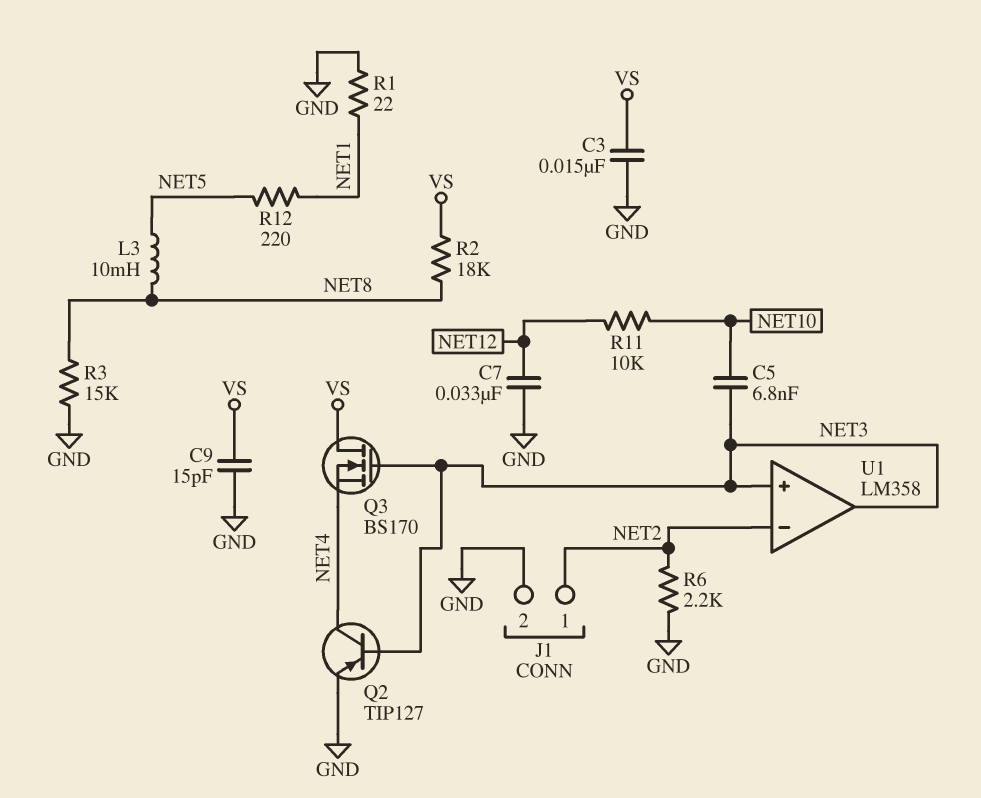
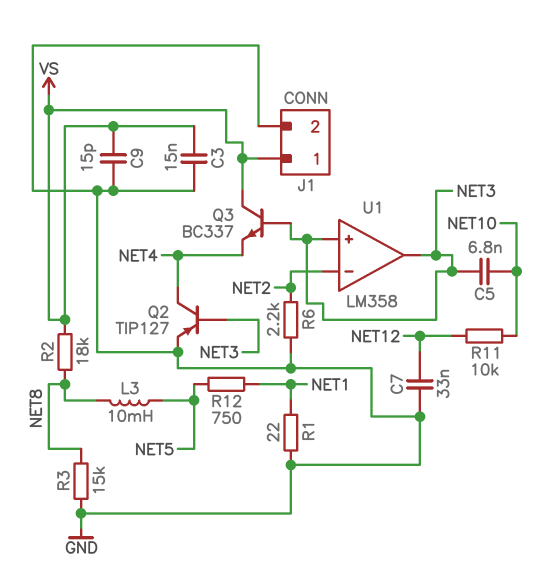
J1 pin 1: NET2 -> VS
Q3: NMOS BS170 (G NET3, D VS, S NET4) -> NPN BC337 (B NET3, C VS, E NET4)
R12: 220 (NET1, NET5) -> 750 (NET1, NET5)

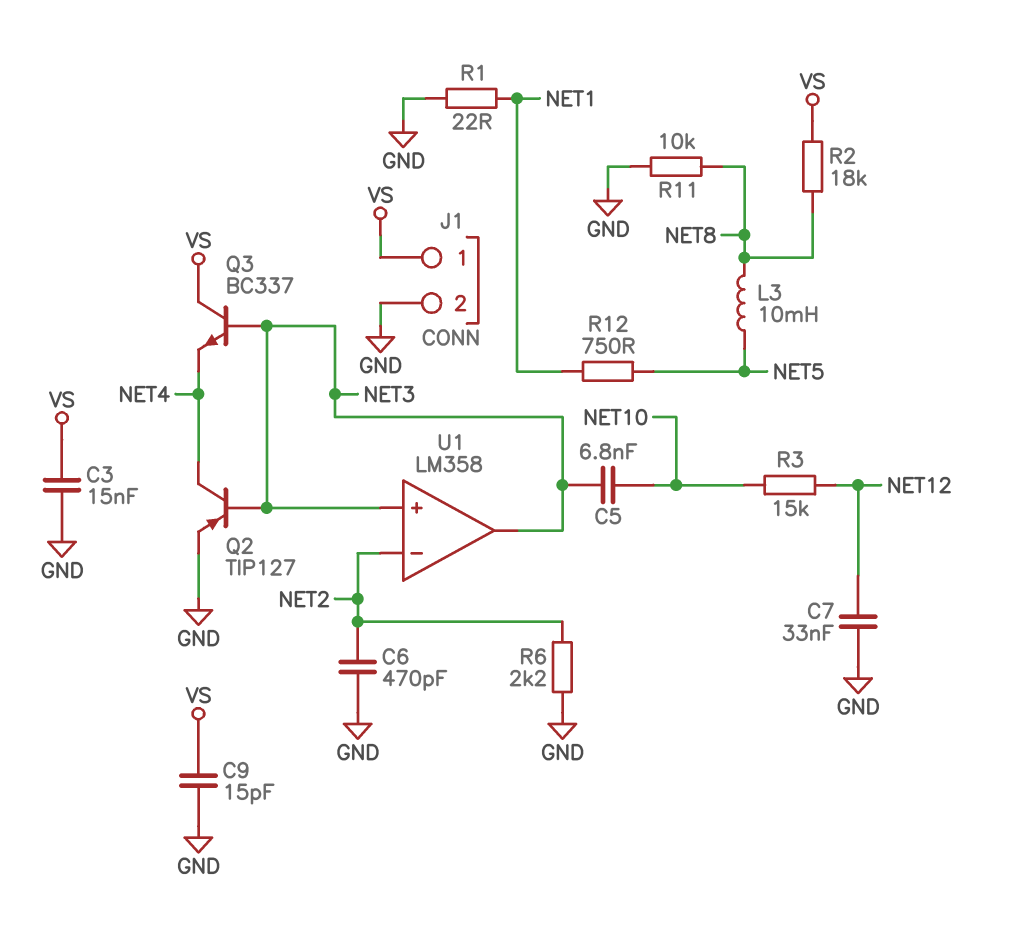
C6: none -> 470pF (GND, NET2)
R3: 15k (GND, NET8) -> 15k (NET10, NET12)
R11: 10k (NET10, NET12) -> 10k (GND, NET8)

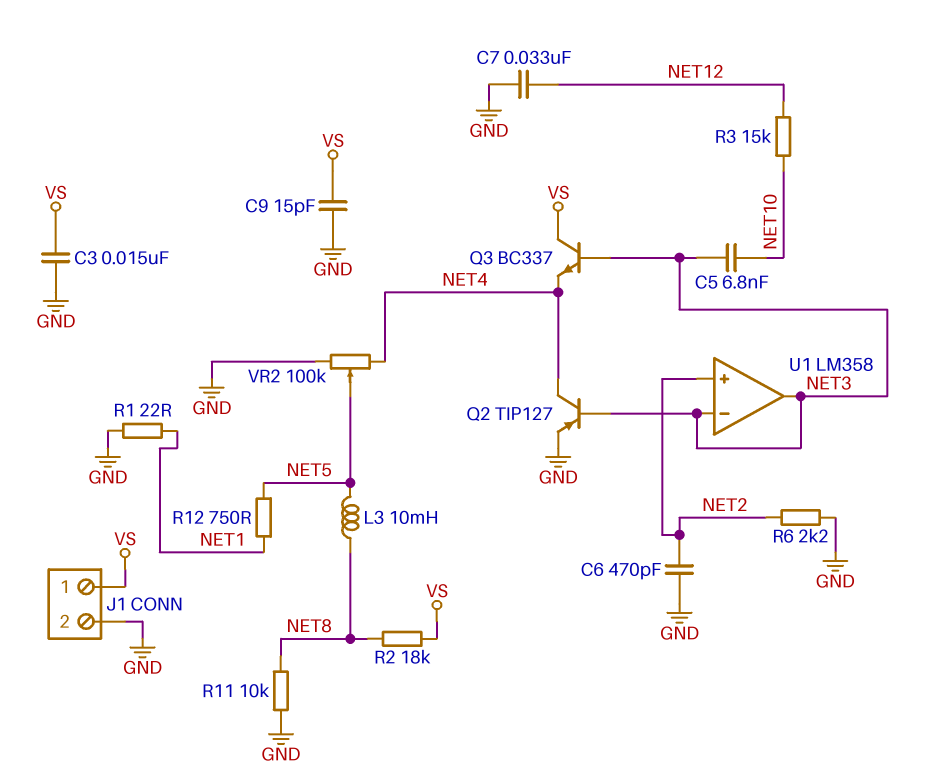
U1 pin in+: NET3 -> NET2
U1 pin in-: NET2 -> NET3
VR2: none -> 100k (GND, NET4, wiper NET5)

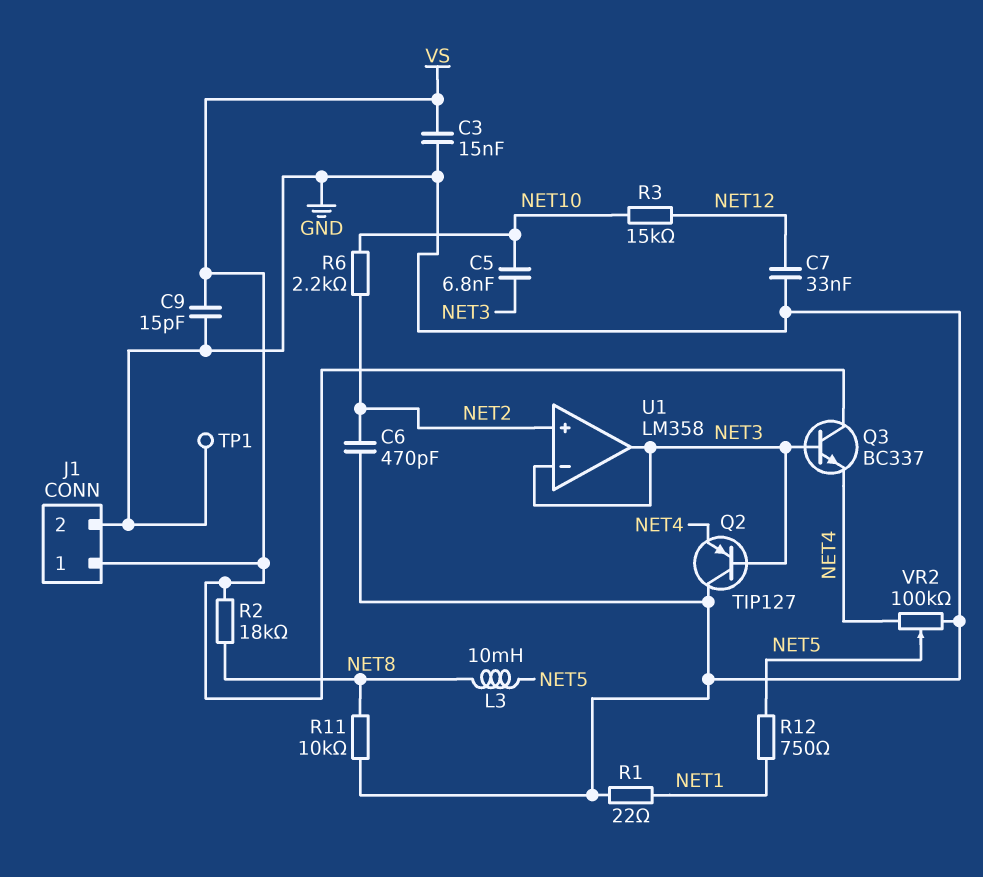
Q2: PNP TIP127 (B NET3, C NET4, E GND) -> PNP TIP127 (B NET3, C GND, E NET4)
R6: 2.2k (GND, NET2) -> 2.2k (NET2, NET10)
TP1: none -> test point (GND)

